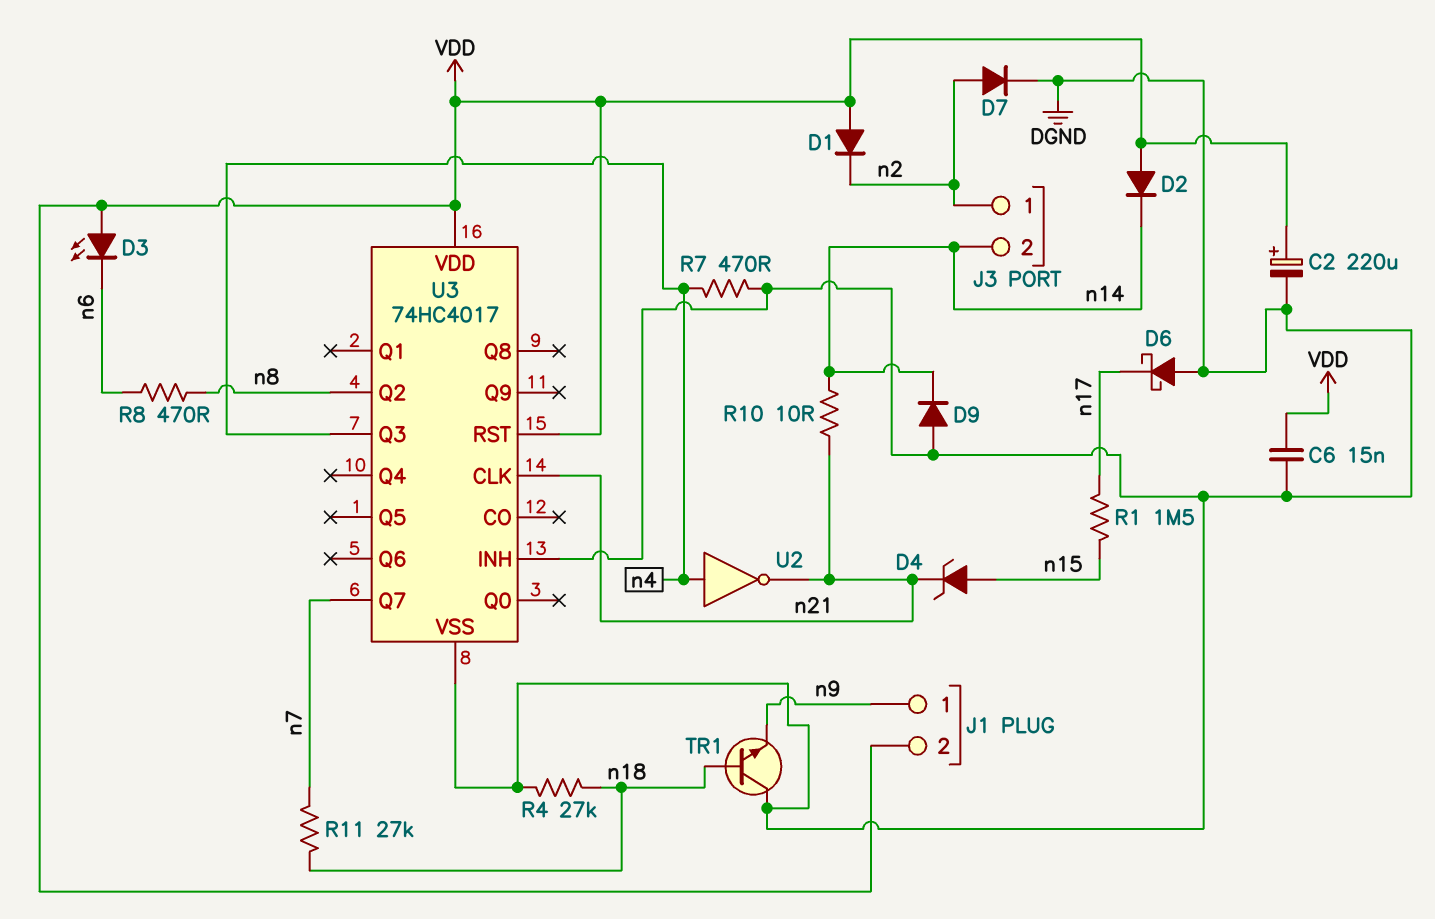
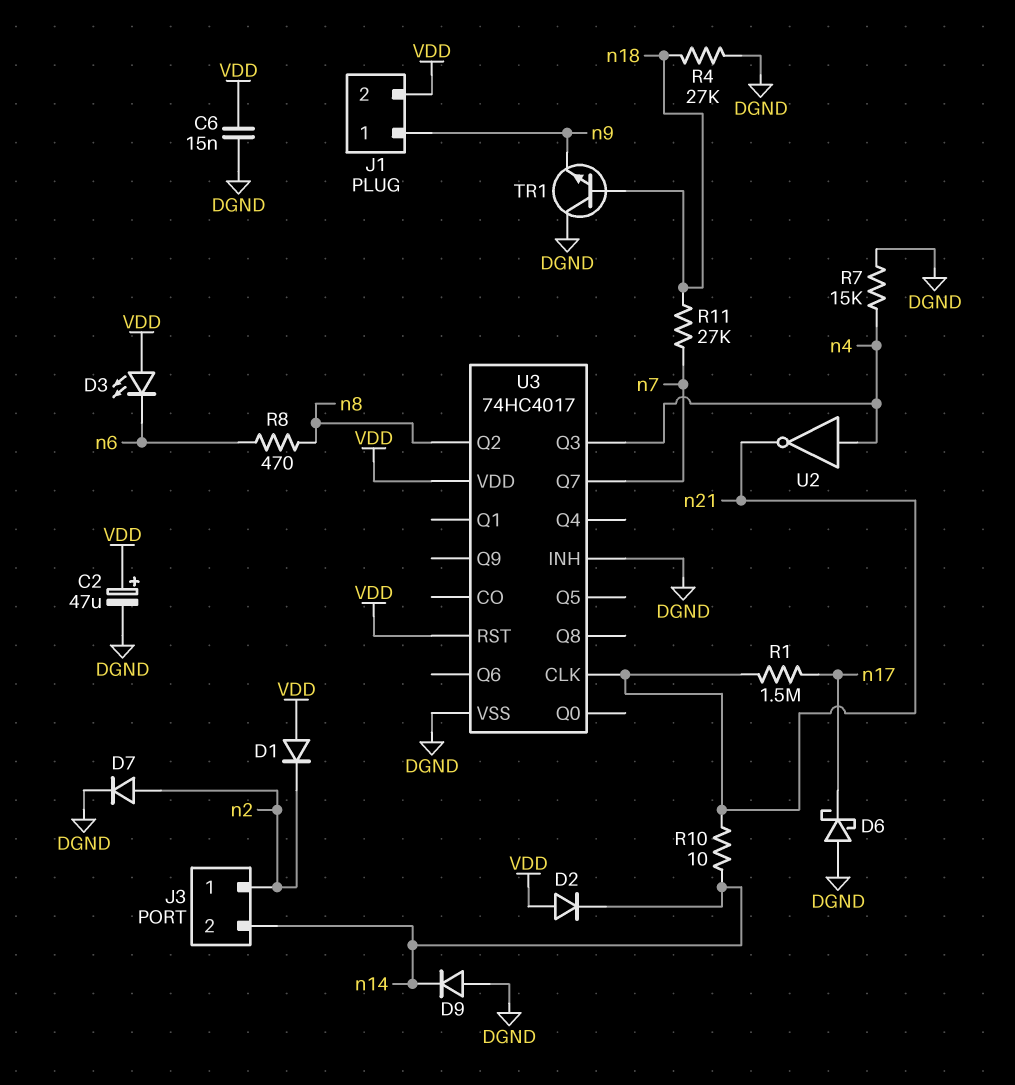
C2: 220uF (plus VDD, minus DGND) -> 47uF (plus VDD, minus DGND)
D4: zener (A n15, K n21) -> none
R1: 1.5M (n15, n17) -> 1.5M (n17, n21)
R7: 470 (DGND, n4) -> 15k (DGND, n4)

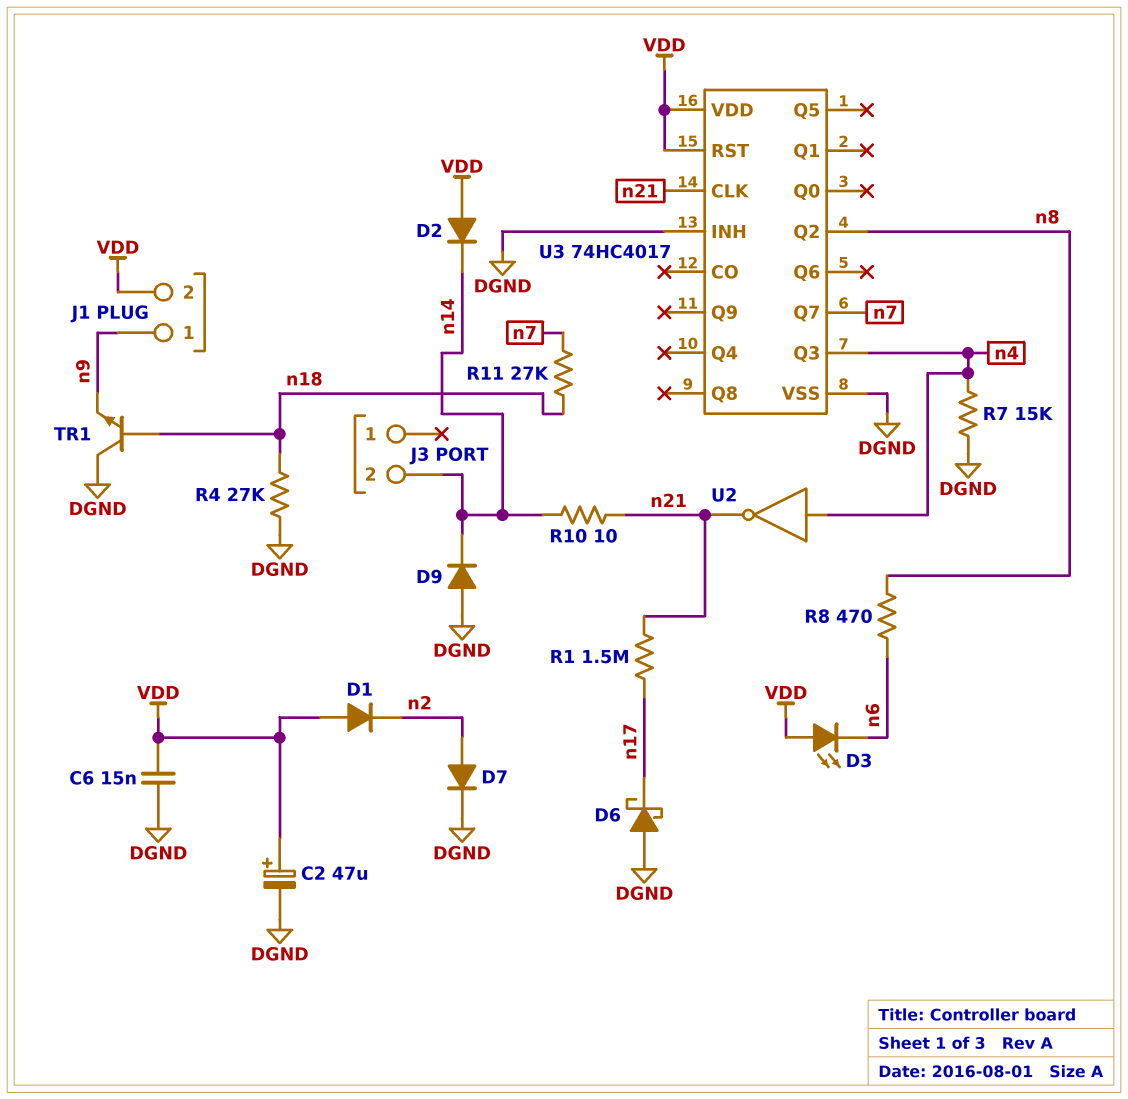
J3 pin 1: n2 -> none

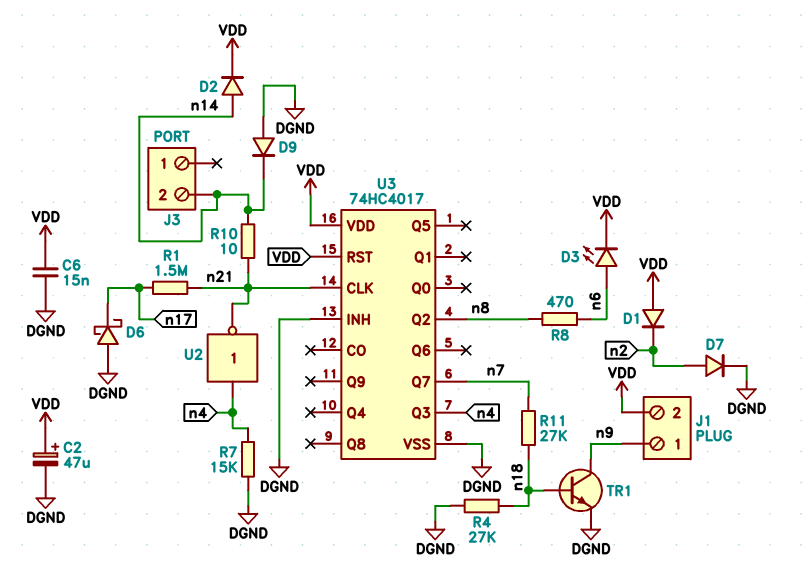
D2: diode (A VDD, K n14) -> diode (A n14, K VDD)
D3: LED (A VDD, K n6) -> LED (A n6, K VDD)
TR1: NPN (B n18, C DGND, E n9) -> NPN (B n18, C n9, E DGND)

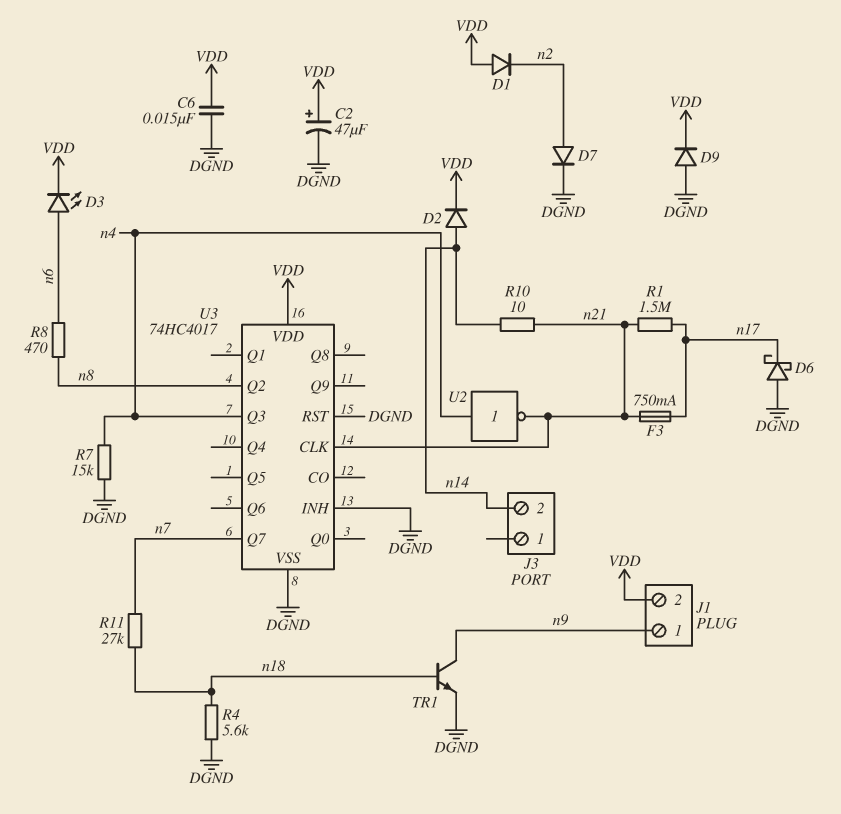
D9: diode (A DGND, K n14) -> diode (A DGND, K VDD)
F3: none -> 750mA (n17, n21)
R4: 27k (DGND, n18) -> 5.6k (DGND, n18)
U3 pin RST: VDD -> DGND

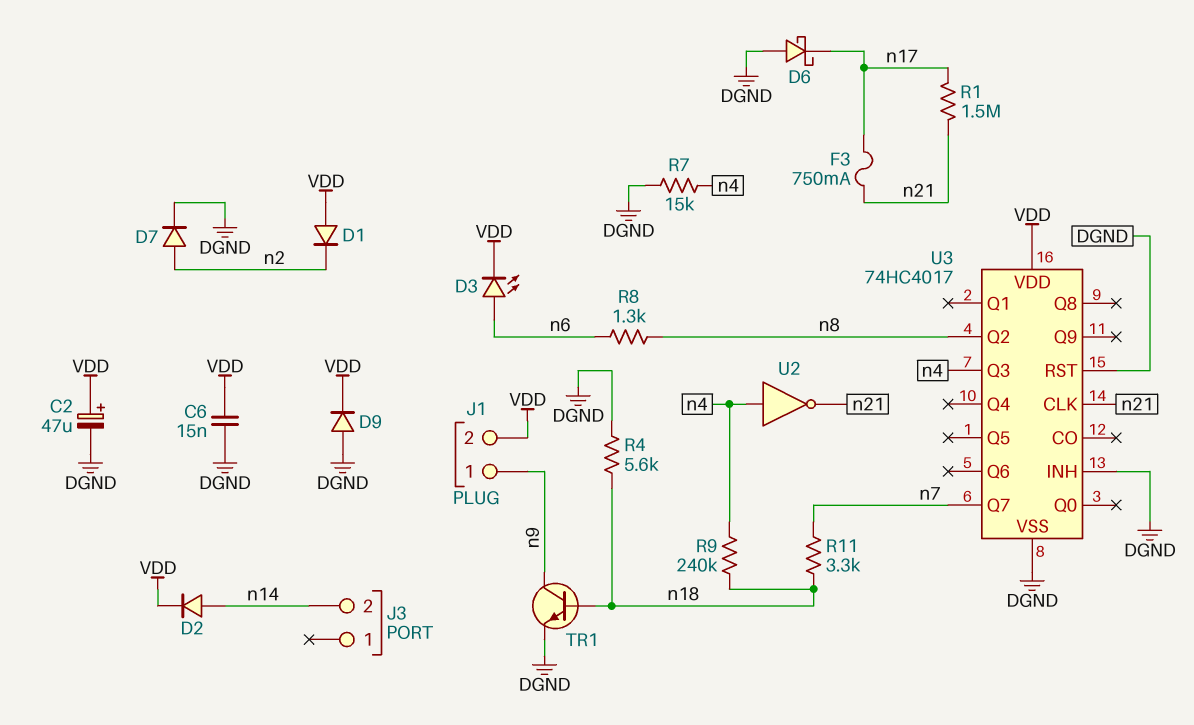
R8: 470 (n6, n8) -> 1.3k (n6, n8)
R9: none -> 240k (n4, n18)
R10: 10 (n14, n21) -> none
R11: 27k (n7, n18) -> 3.3k (n7, n18)

